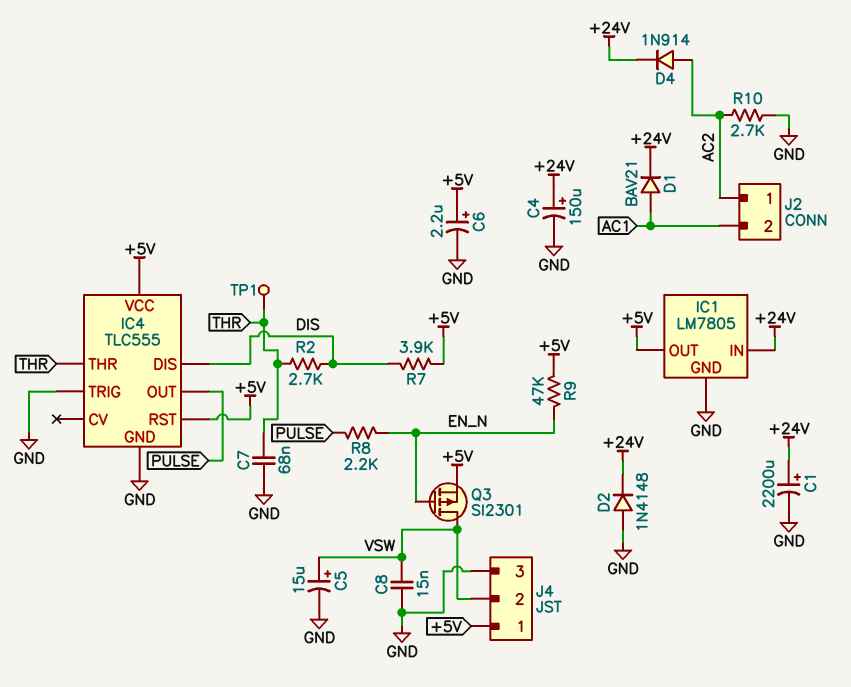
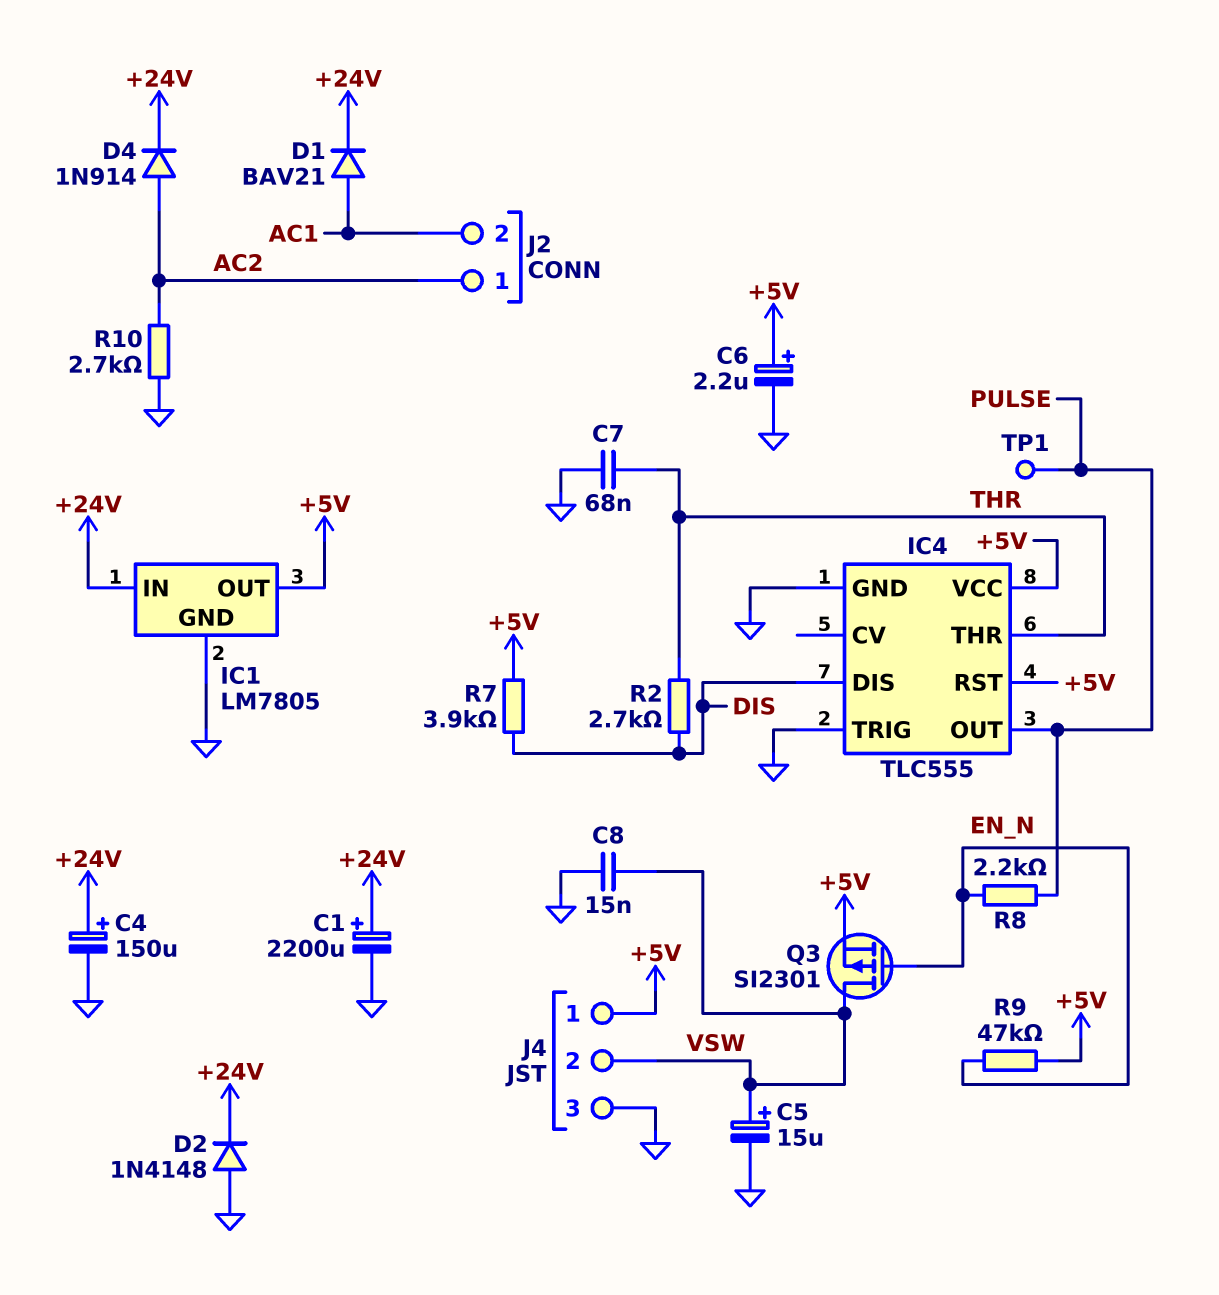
TP1: test point (THR) -> test point (PULSE)

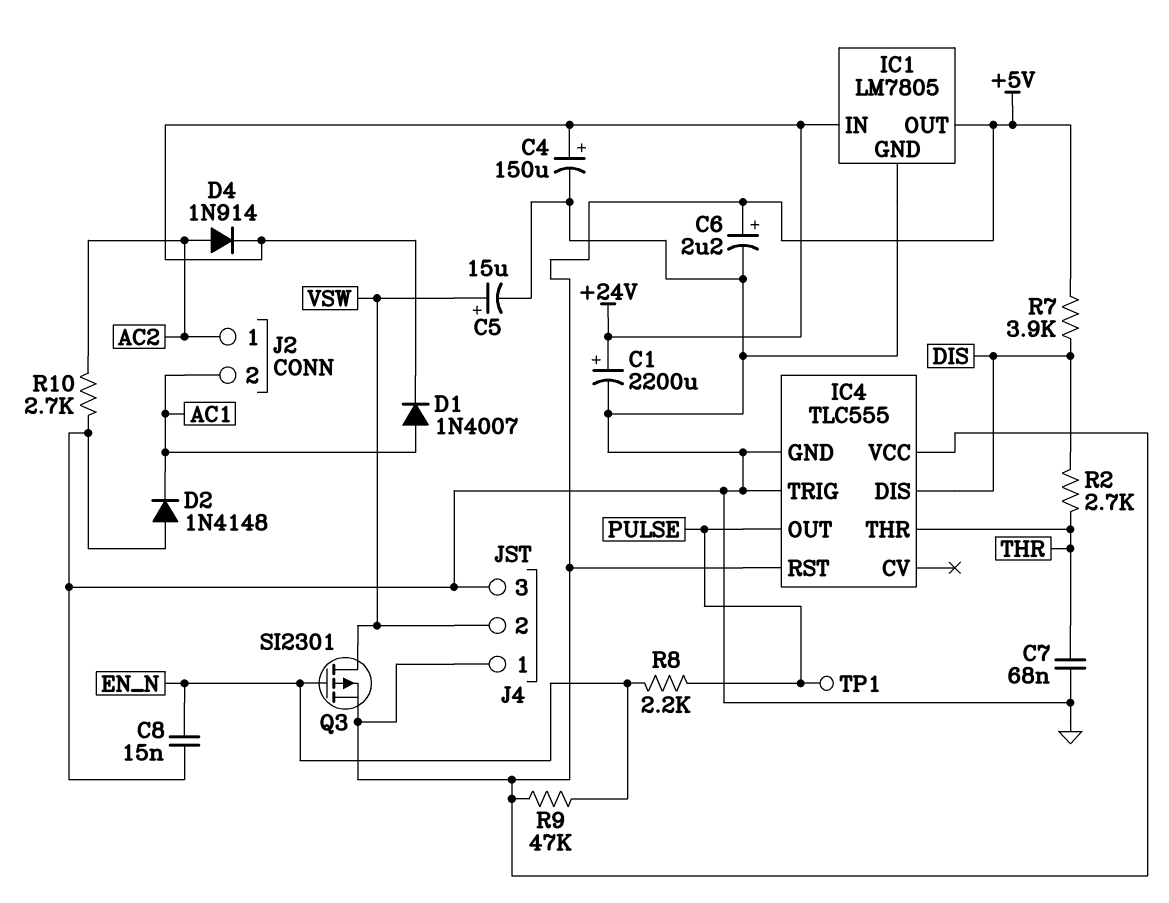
C8: 15nF (GND, VSW) -> 15nF (EN_N, GND)
D1: diode BAV21 (A AC1, K +24V) -> diode 1N4007 (A AC1, K +24V)
D2: diode 1N4148 (A GND, K +24V) -> diode 1N4148 (A GND, K AC1)

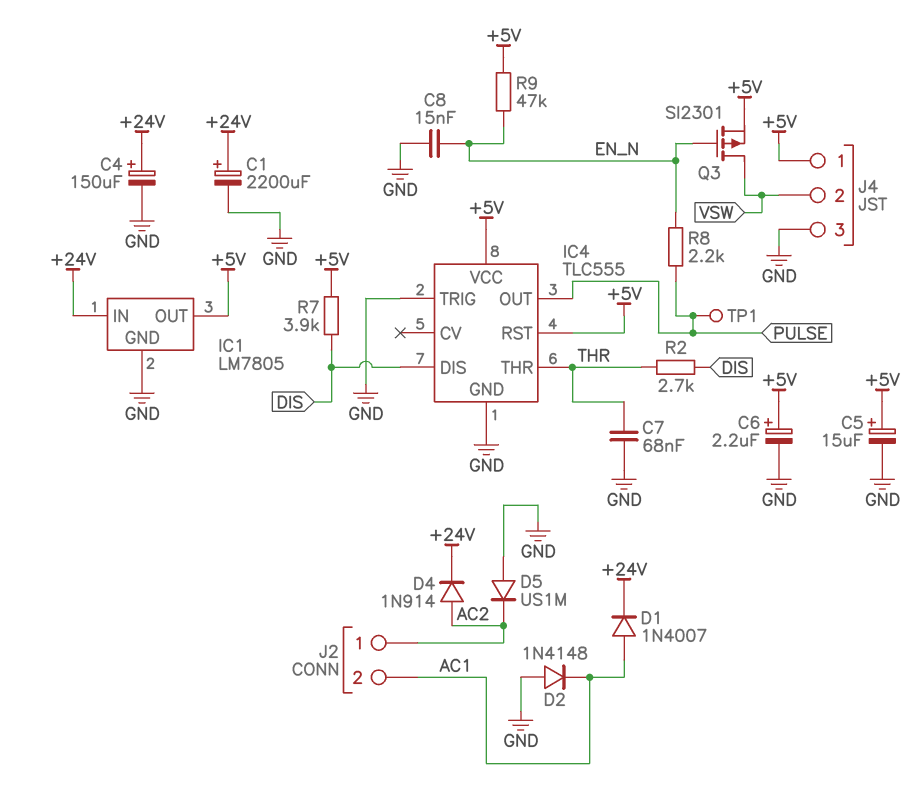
C5: 15uF (plus VSW, minus GND) -> 15uF (plus +5V, minus GND)
D5: none -> diode US1M (A GND, K AC2)
R10: 2.7k (AC2, GND) -> none

